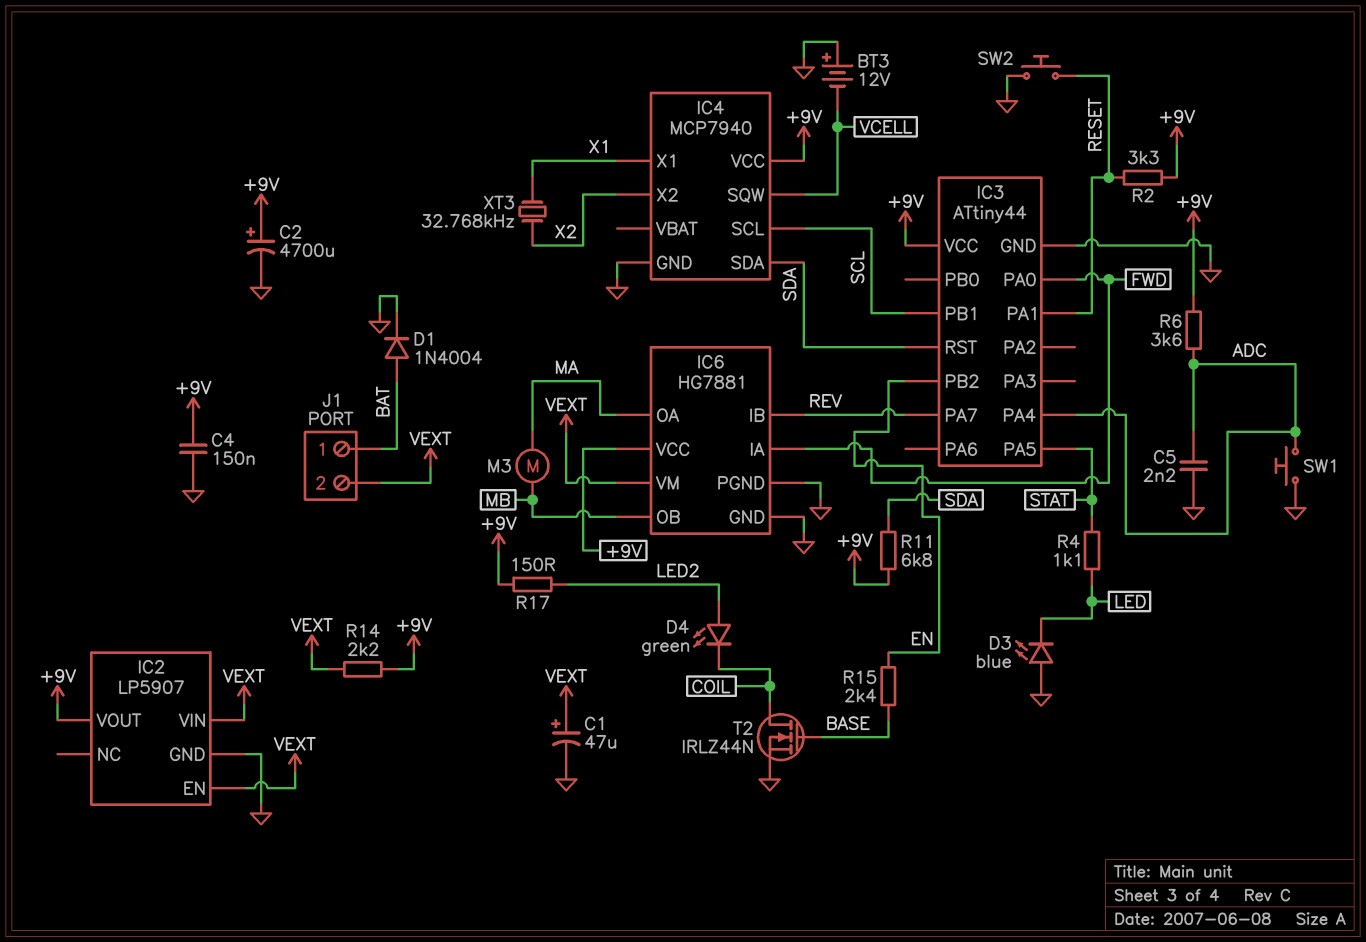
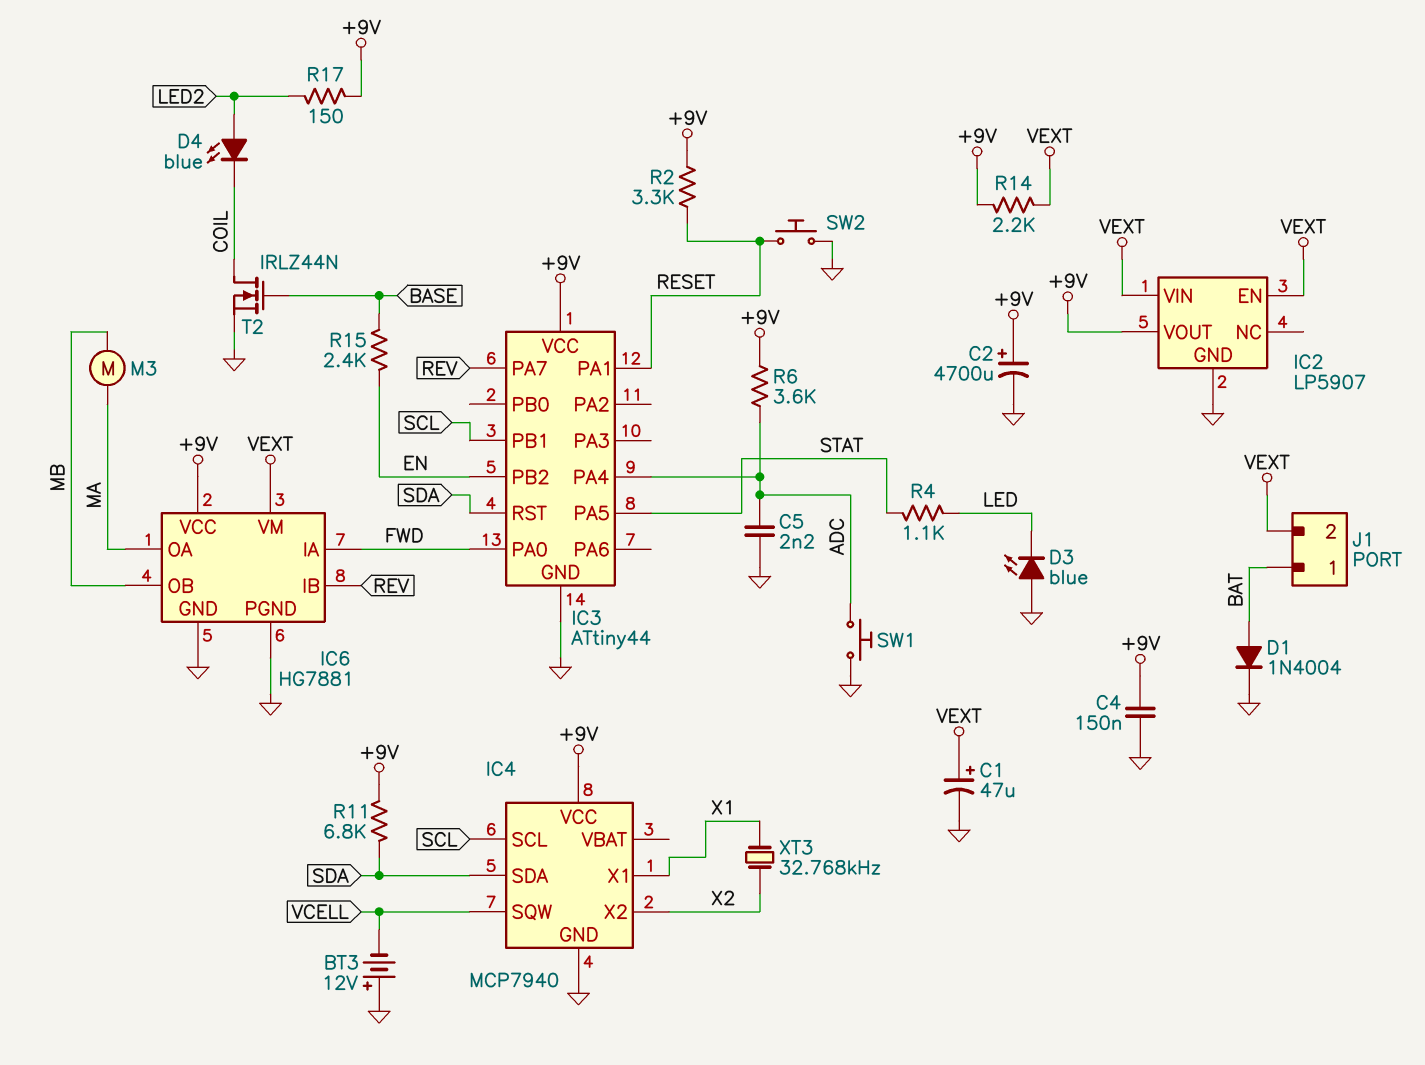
D4: LED green (A LED2, K COIL) -> LED blue (A LED2, K COIL)

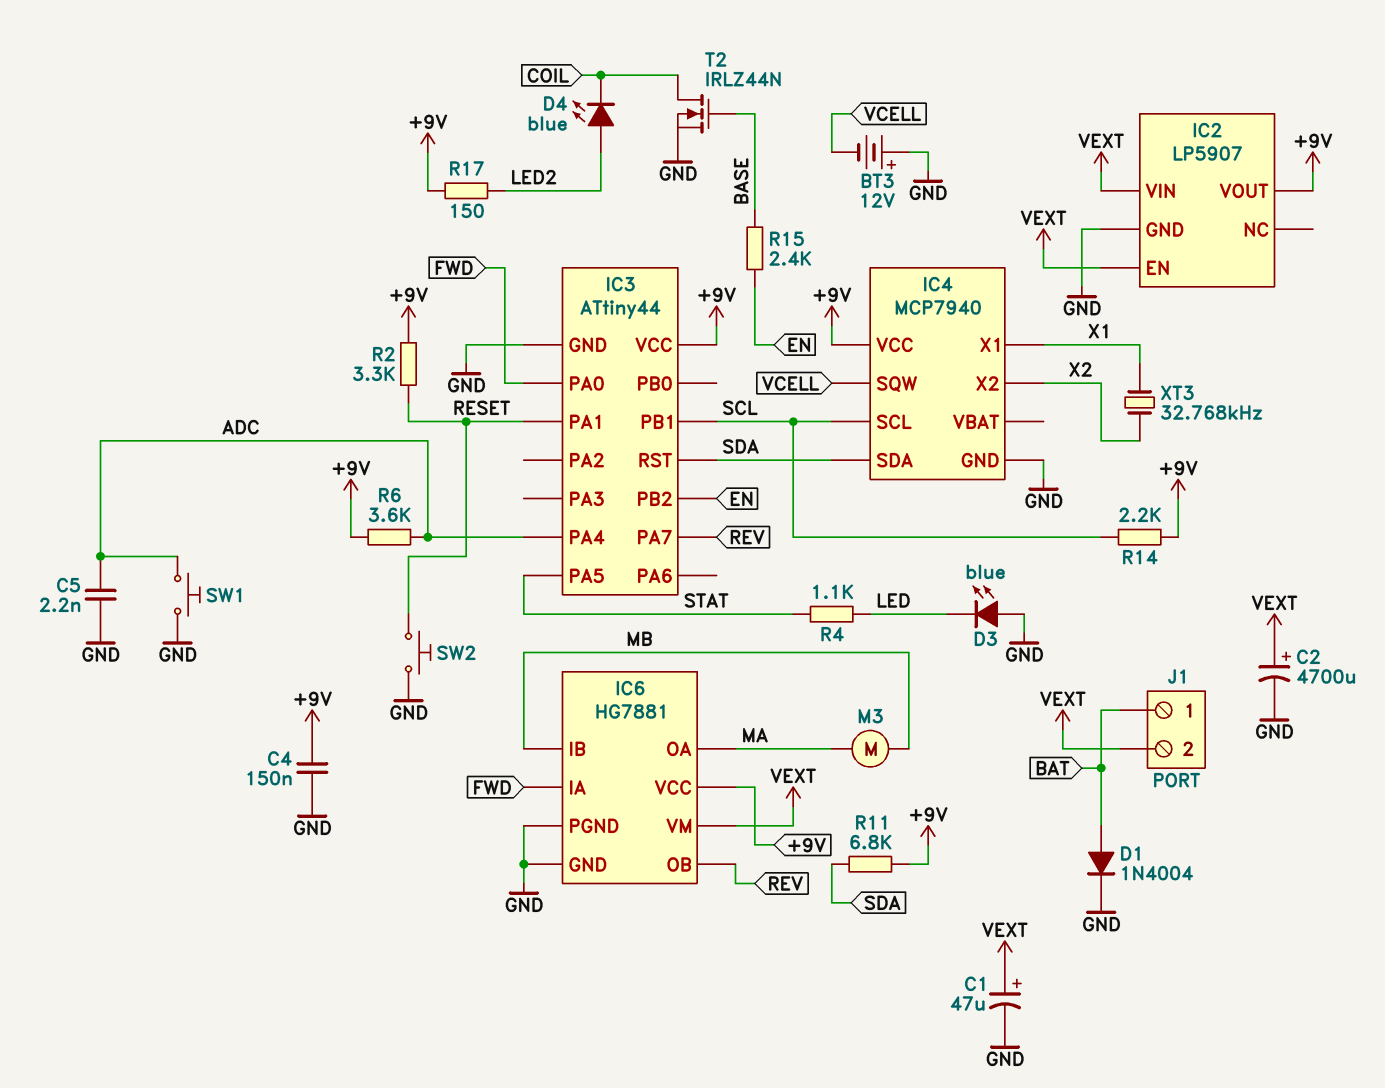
C2: 4700uF (plus +9V, minus GND) -> 4700uF (plus VEXT, minus GND)
IC6 pin IB: REV -> MB
IC6 pin OB: MB -> REV
R14: 2.2k (+9V, VEXT) -> 2.2k (+9V, SCL)

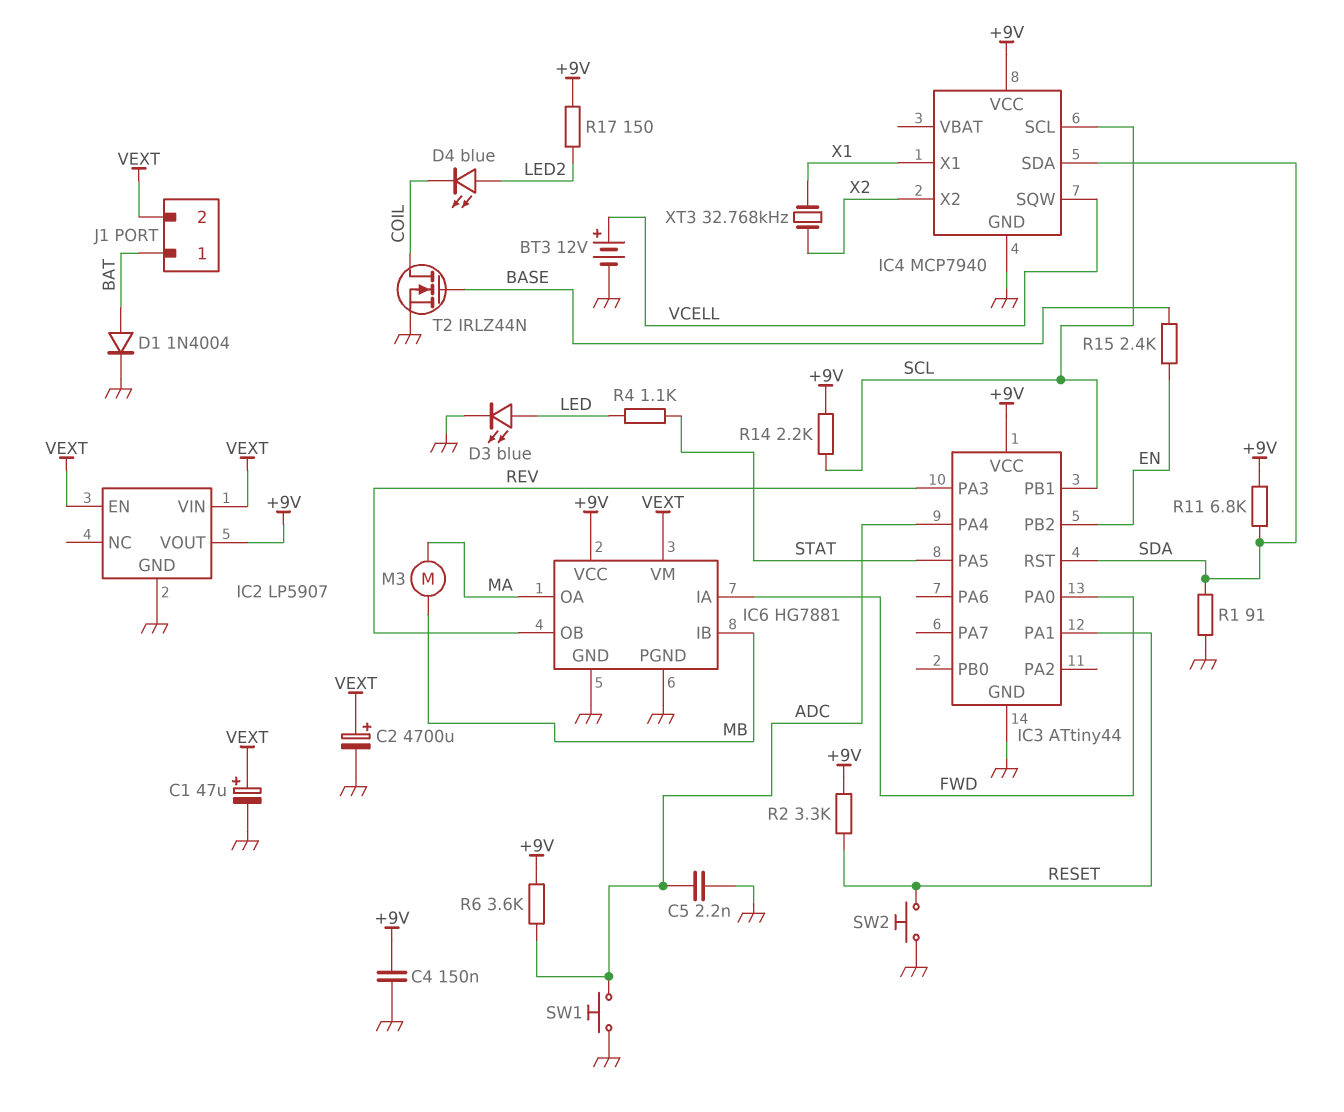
BT3: 12V (plus GND, minus VCELL) -> 12V (plus VCELL, minus GND)
D3: LED blue (A GND, K LED) -> LED blue (A LED, K GND)
IC3 pin PA3: none -> REV
IC3 pin PA7: REV -> none
R1: none -> 91 (GND, SDA)

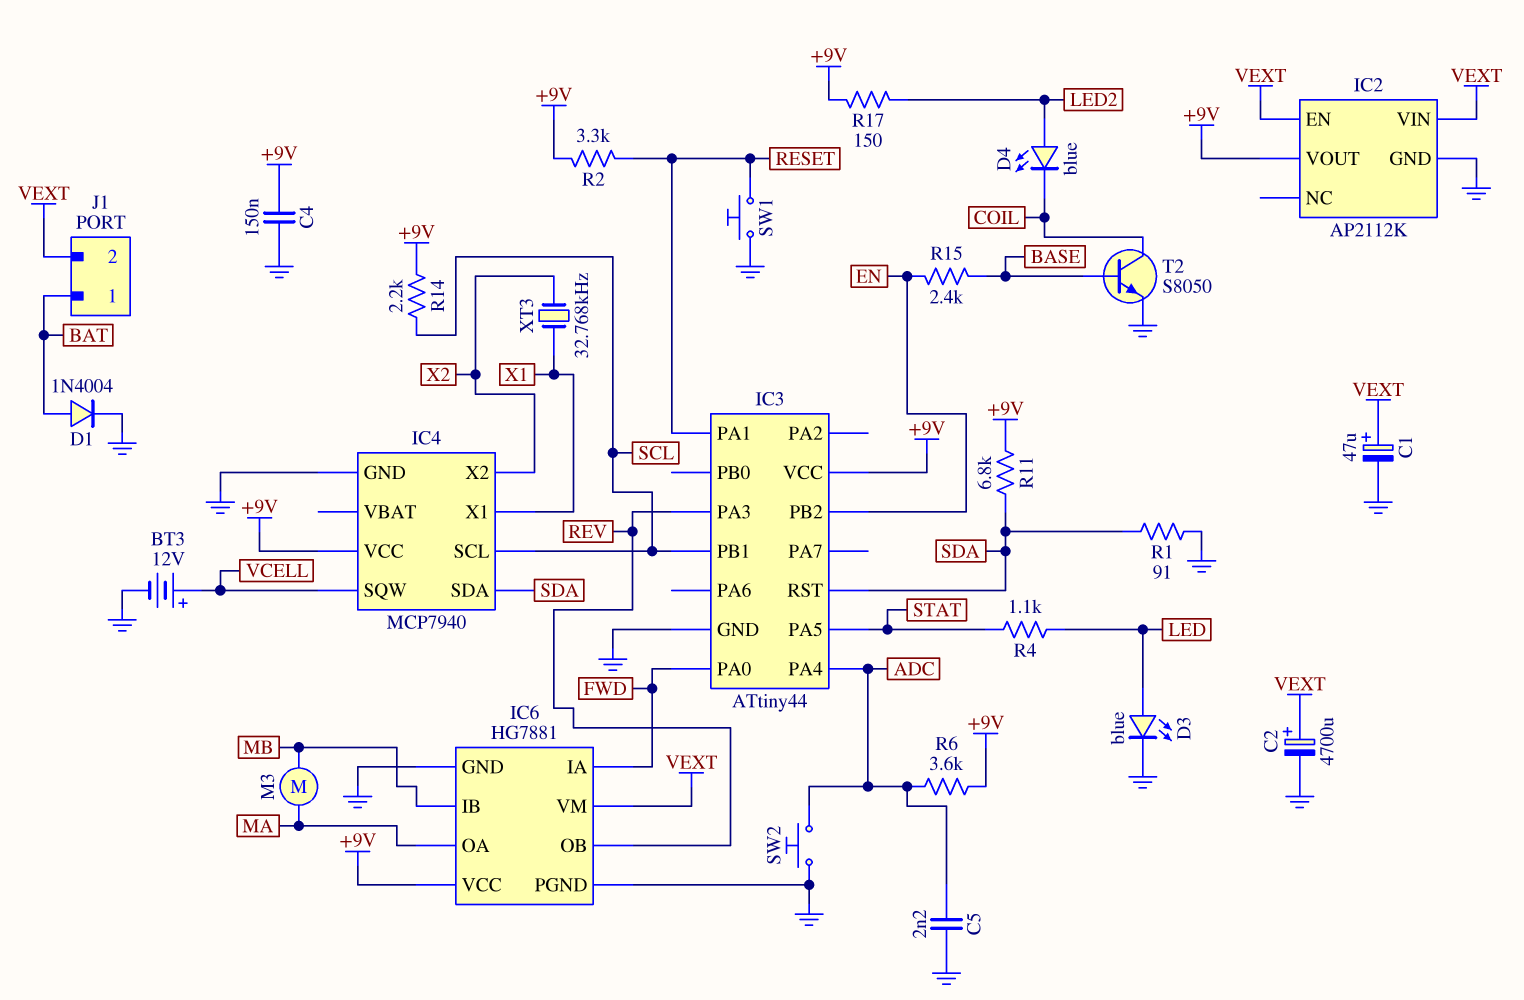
IC2: LP5907 -> AP2112K
SW1: button (ADC, GND) -> button (GND, RESET)
SW2: button (GND, RESET) -> button (ADC, GND)
T2: NMOS IRLZ44N (G BASE, D COIL, S GND) -> NPN S8050 (B BASE, C COIL, E GND)

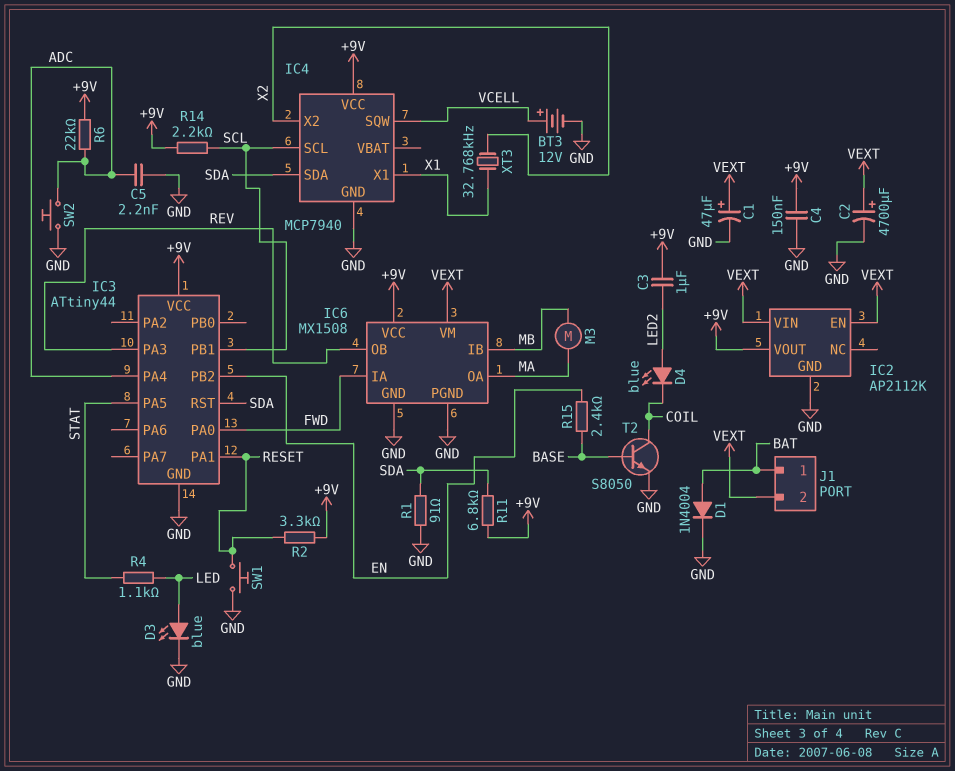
C3: none -> 1uF (+9V, LED2)
IC6: HG7881 -> MX1508
R6: 3.6k (+9V, ADC) -> 22k (+9V, ADC)
R17: 150 (+9V, LED2) -> none

